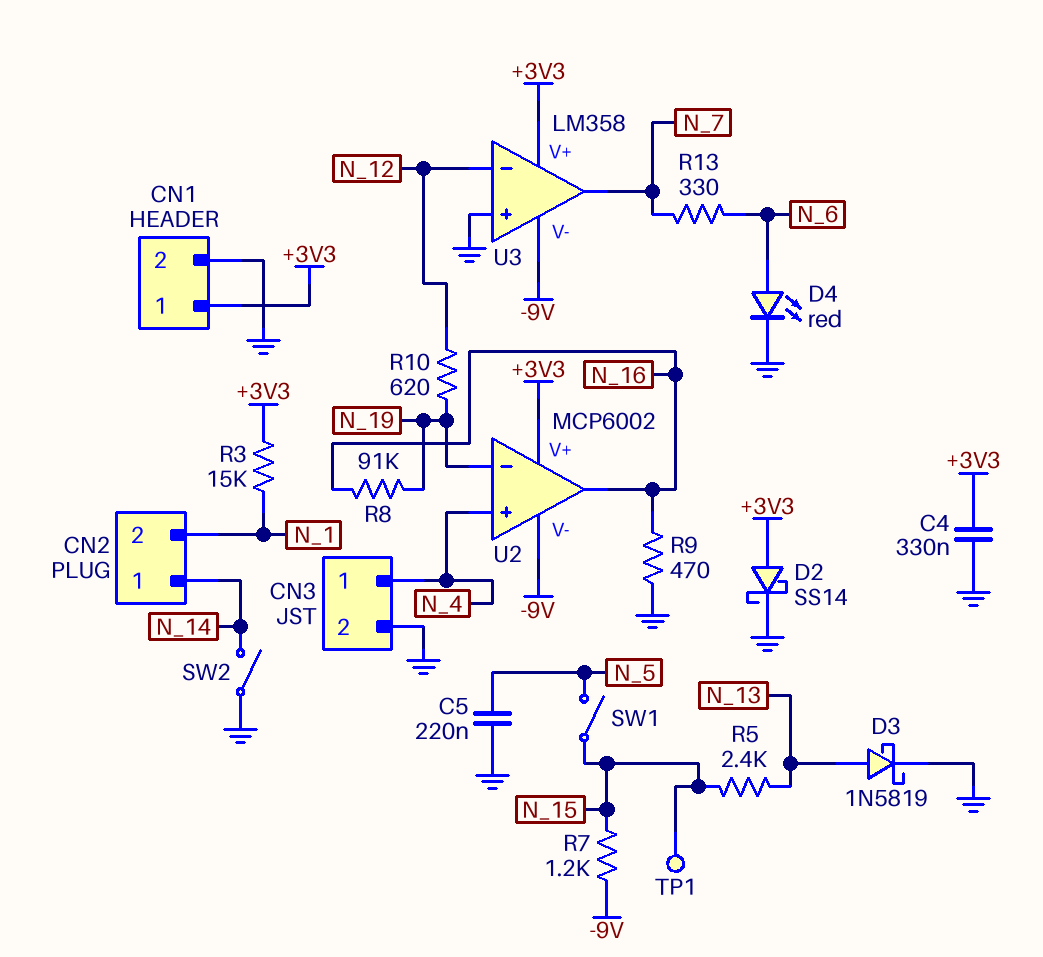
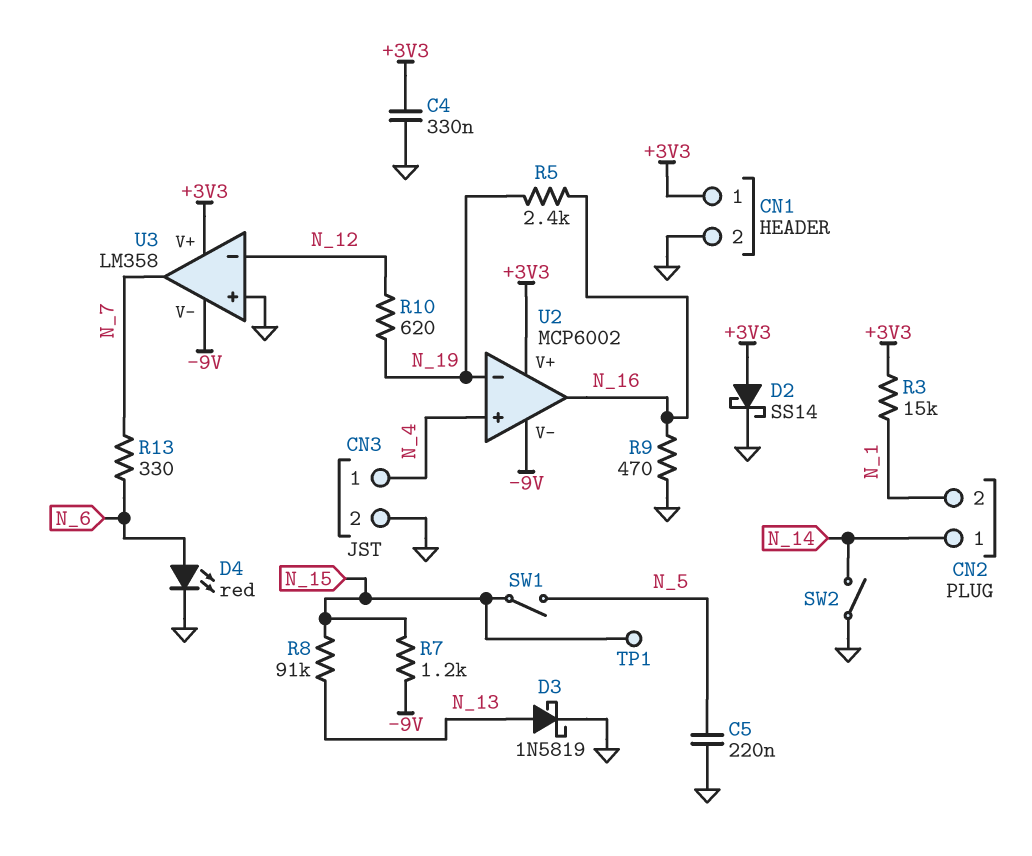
R5: 2.4k (N_13, N_15) -> 2.4k (N_16, N_19)
R8: 91k (N_16, N_19) -> 91k (N_13, N_15)

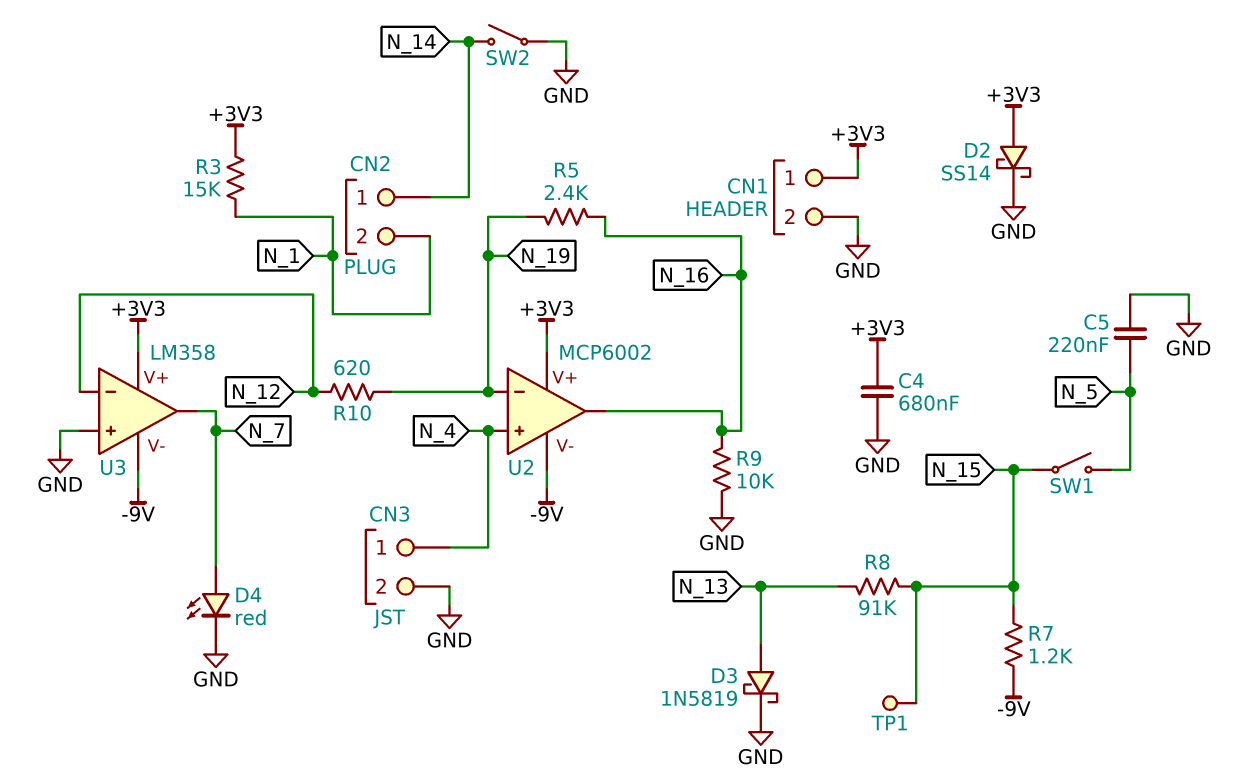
C4: 330nF (+3V3, GND) -> 680nF (+3V3, GND)
D4: LED red (A N_6, K GND) -> LED red (A N_7, K GND)
R9: 470 (GND, N_16) -> 10k (GND, N_16)
R13: 330 (N_6, N_7) -> none

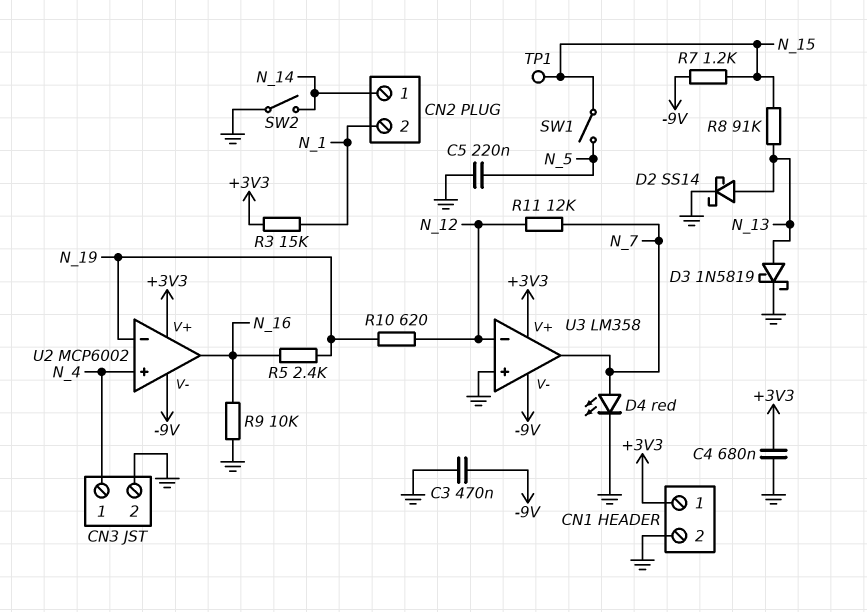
C3: none -> 470nF (-9V, GND)
D2: schottky SS14 (A +3V3, K GND) -> schottky SS14 (A N_13, K GND)
R11: none -> 12k (N_7, N_12)

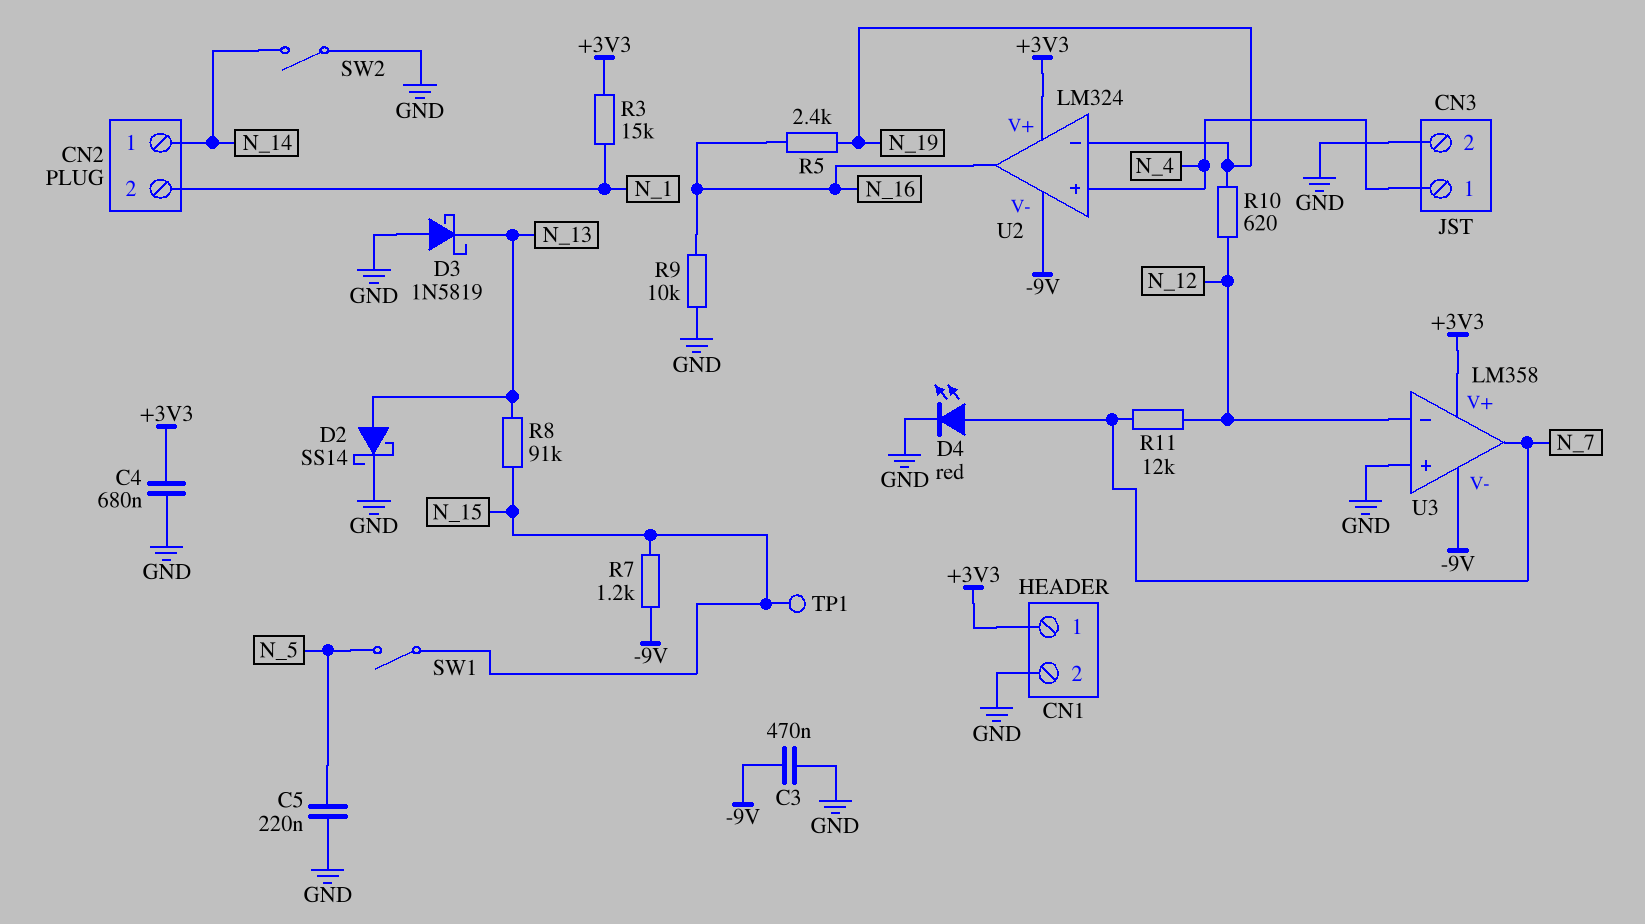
D3: schottky 1N5819 (A N_13, K GND) -> schottky 1N5819 (A GND, K N_13)
U2: MCP6002 -> LM324

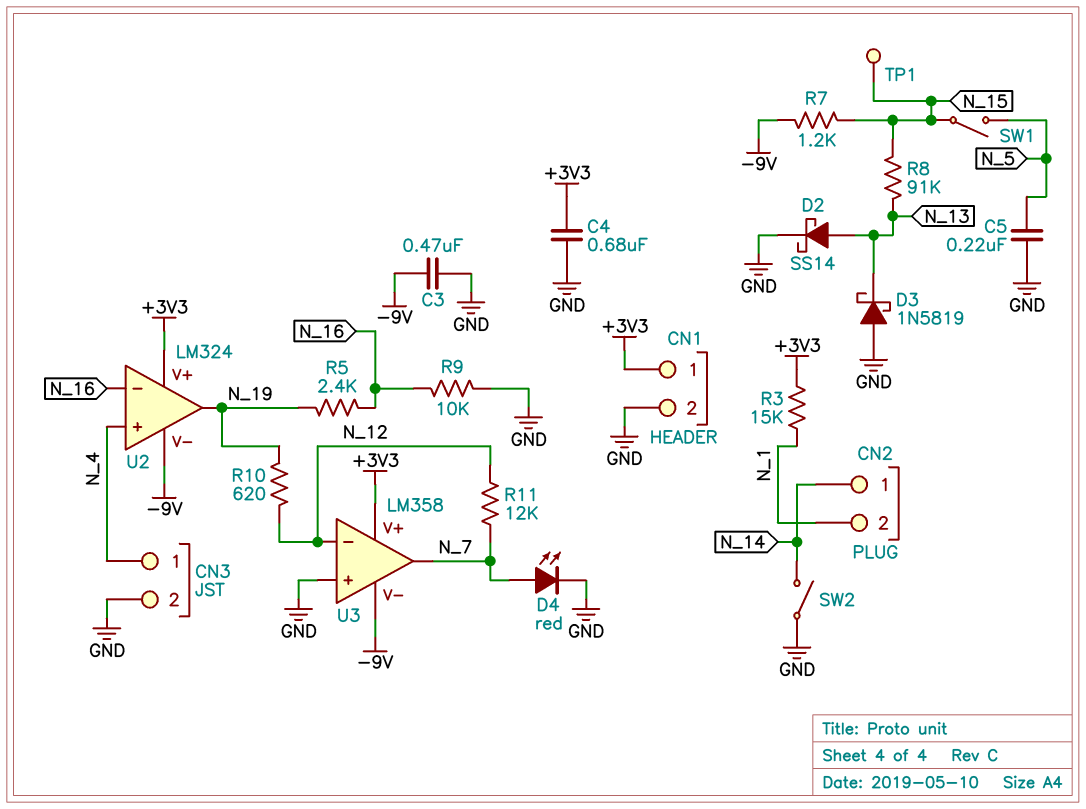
U2 pin in-: N_19 -> N_16
U2 pin out: N_16 -> N_19

